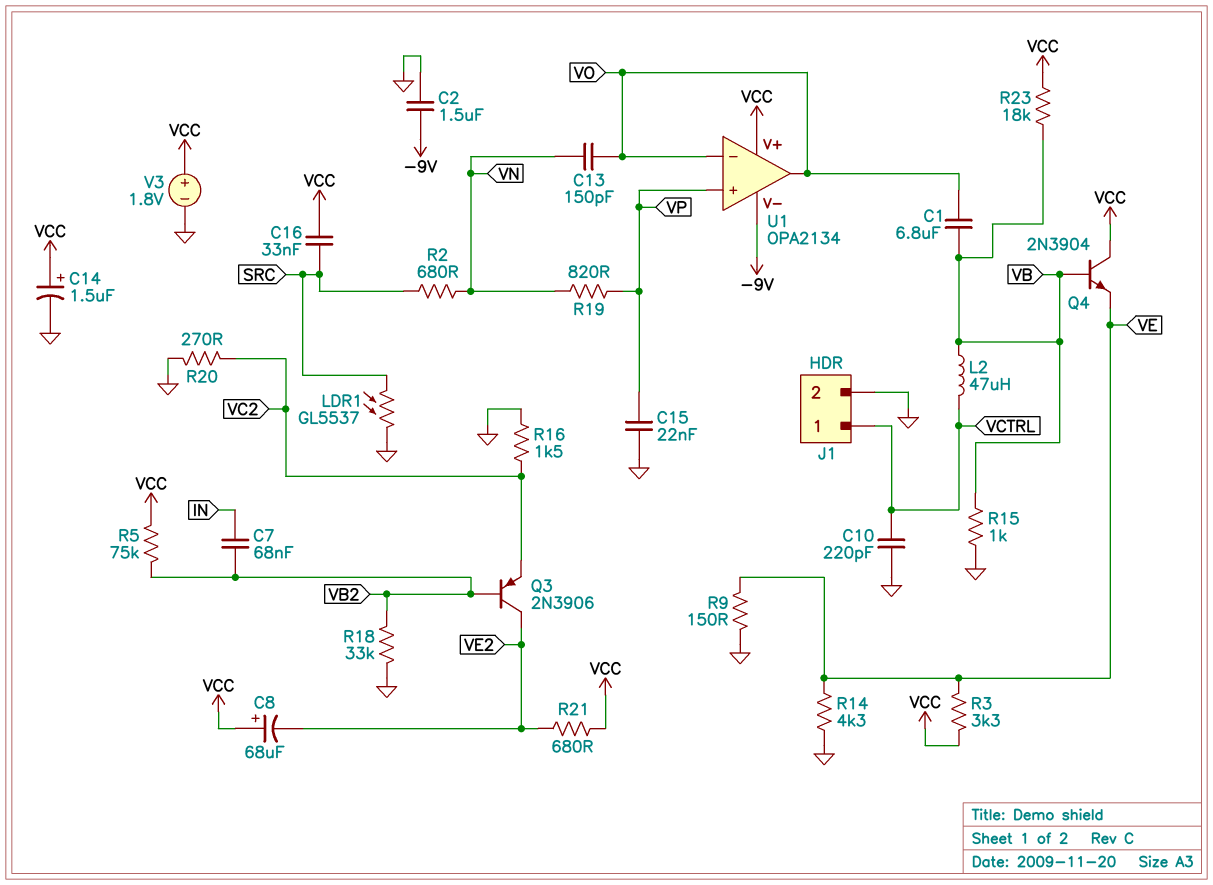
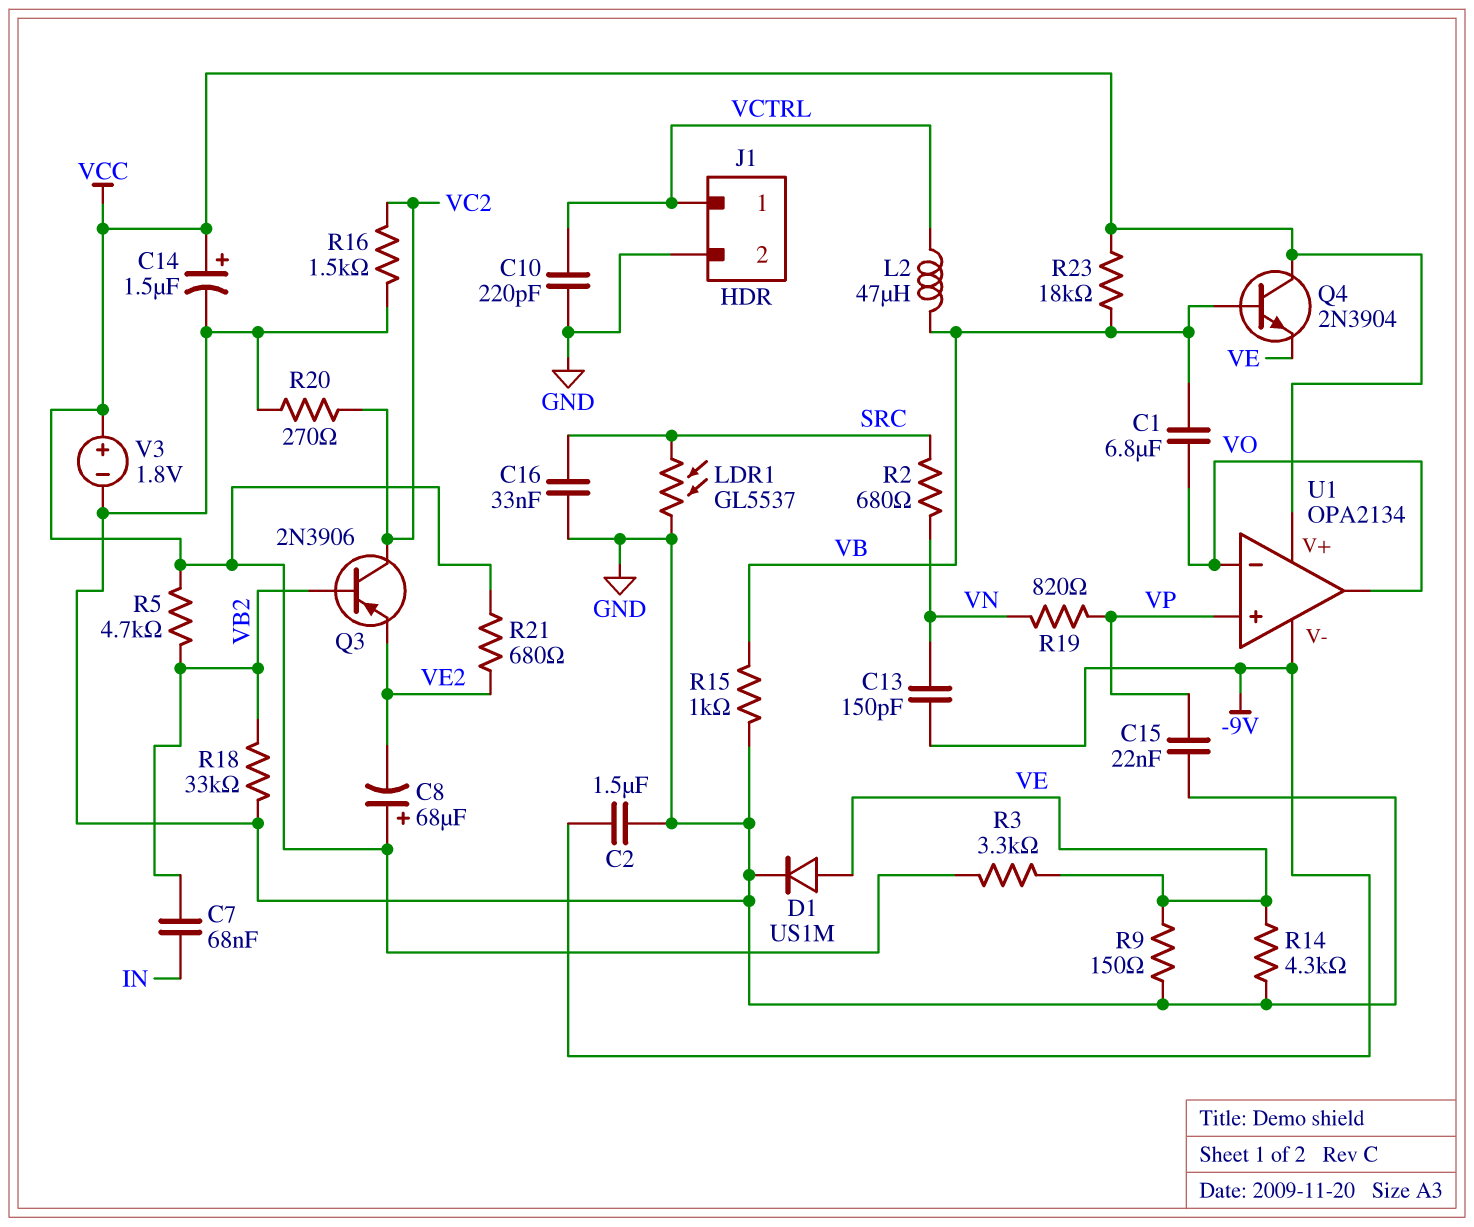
C13: 150pF (VN, VO) -> 150pF (-9V, VN)
C16: 33nF (SRC, VCC) -> 33nF (GND, SRC)
D1: none -> diode US1M (A VE, K GND)
Q3: PNP 2N3906 (B VB2, C VE2, E VC2) -> PNP 2N3906 (B VB2, C VC2, E VE2)
R5: 75k (VB2, VCC) -> 4.7k (VB2, VCC)

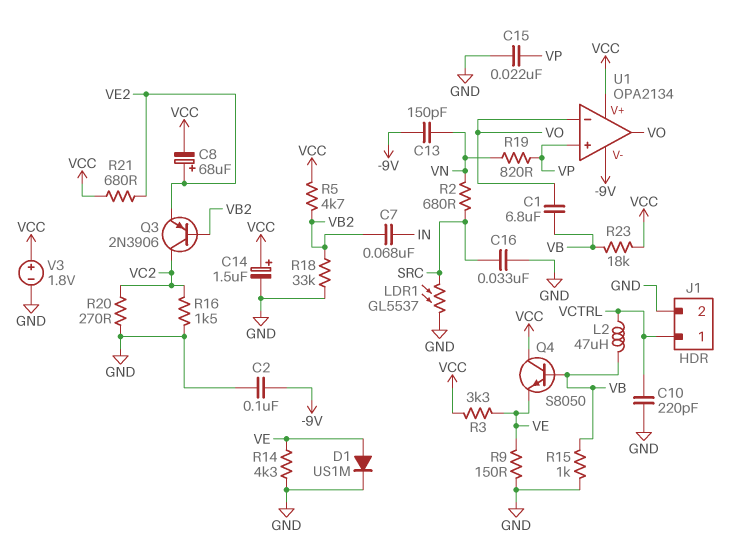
C2: 1.5uF (-9V, GND) -> 100nF (-9V, GND)
C8: 68uF (plus VCC, minus VE2) -> 68uF (plus VE2, minus VCC)
Q4: NPN 2N3904 (B VB, C VCC, E VE) -> NPN S8050 (B VB, C VCC, E VE)

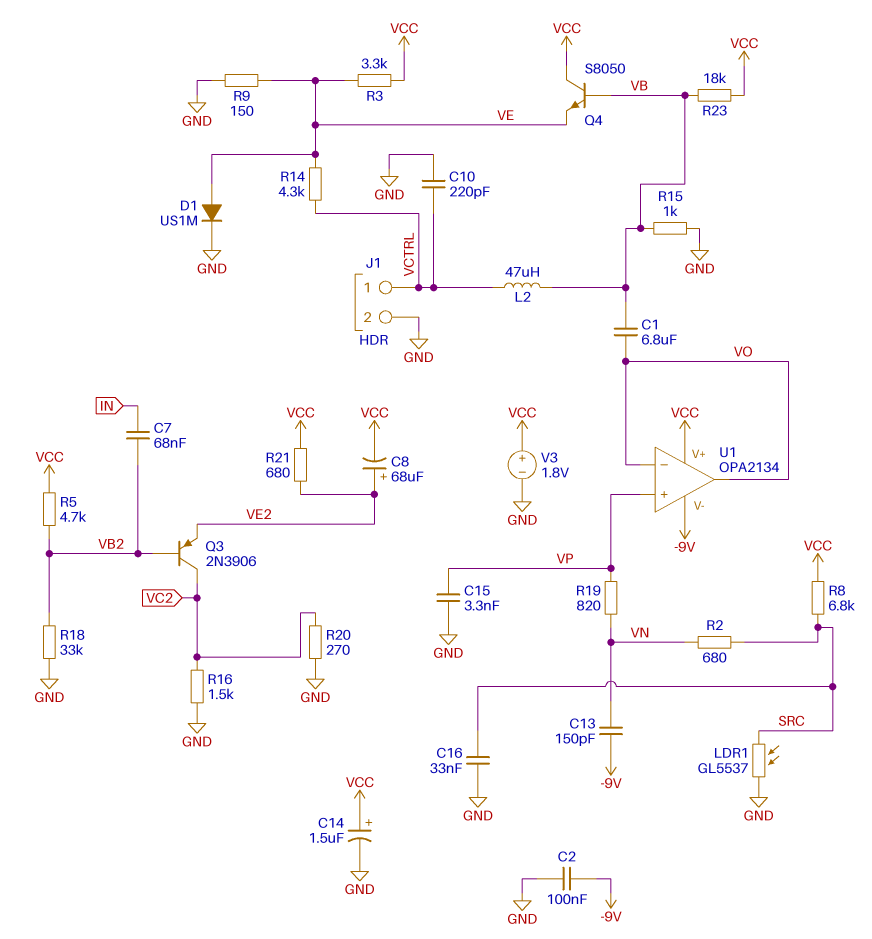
C15: 22nF (GND, VP) -> 3.3nF (GND, VP)
R8: none -> 6.8k (SRC, VCC)
R14: 4.3k (GND, VE) -> 4.3k (VCTRL, VE)

